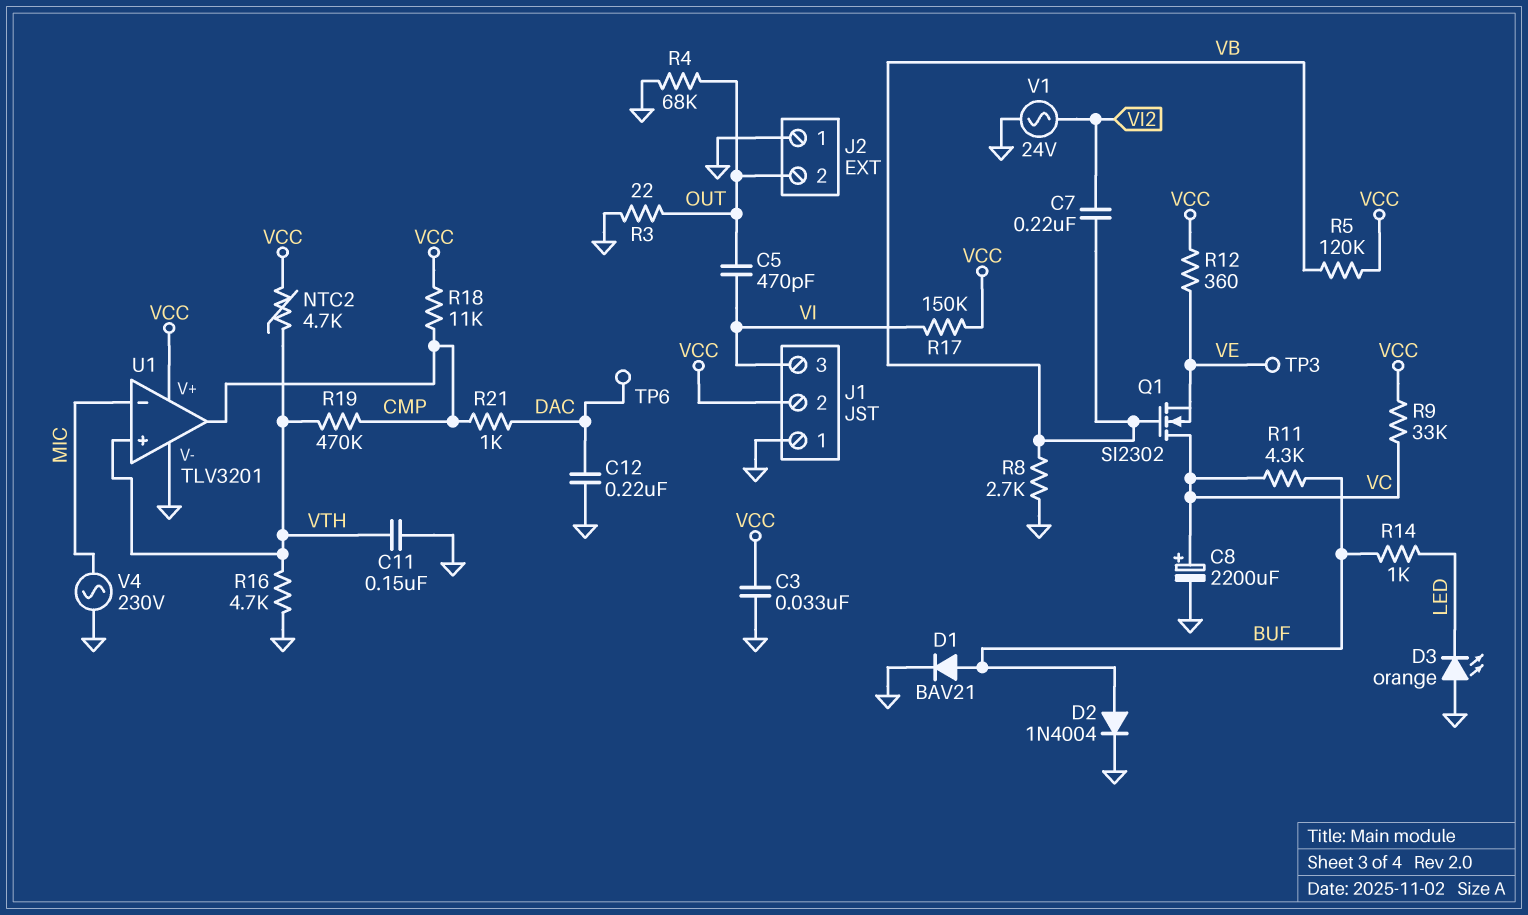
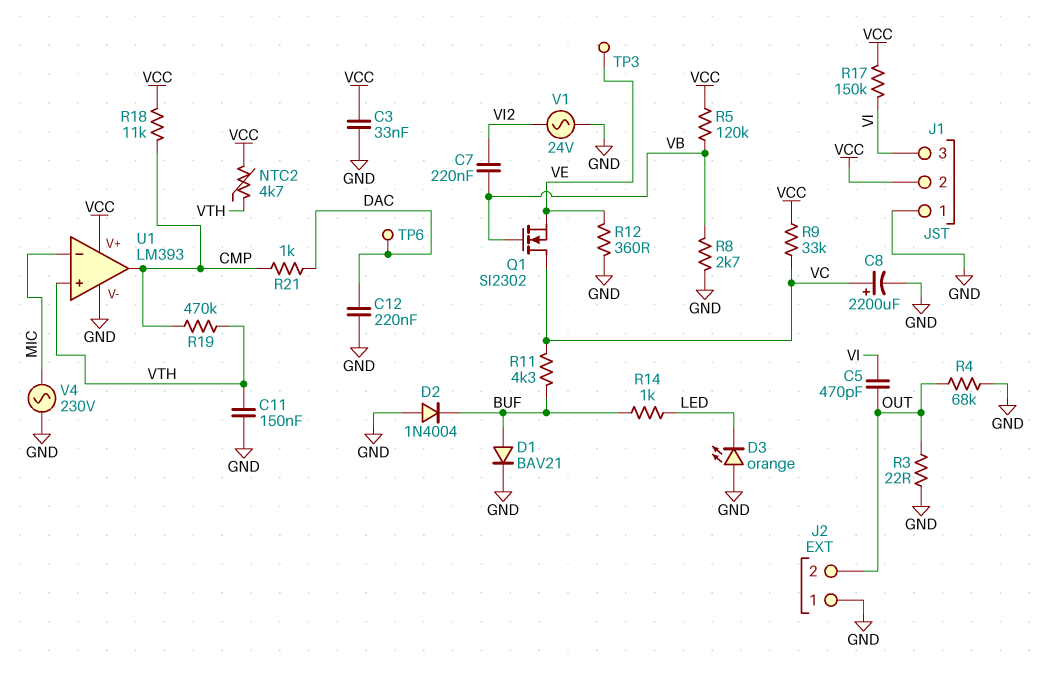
D2: diode 1N4004 (A BUF, K GND) -> diode 1N4004 (A GND, K BUF)
R12: 360 (VCC, VE) -> 360 (GND, VE)
R16: 4.7k (GND, VTH) -> none
U1: TLV3201 -> LM393

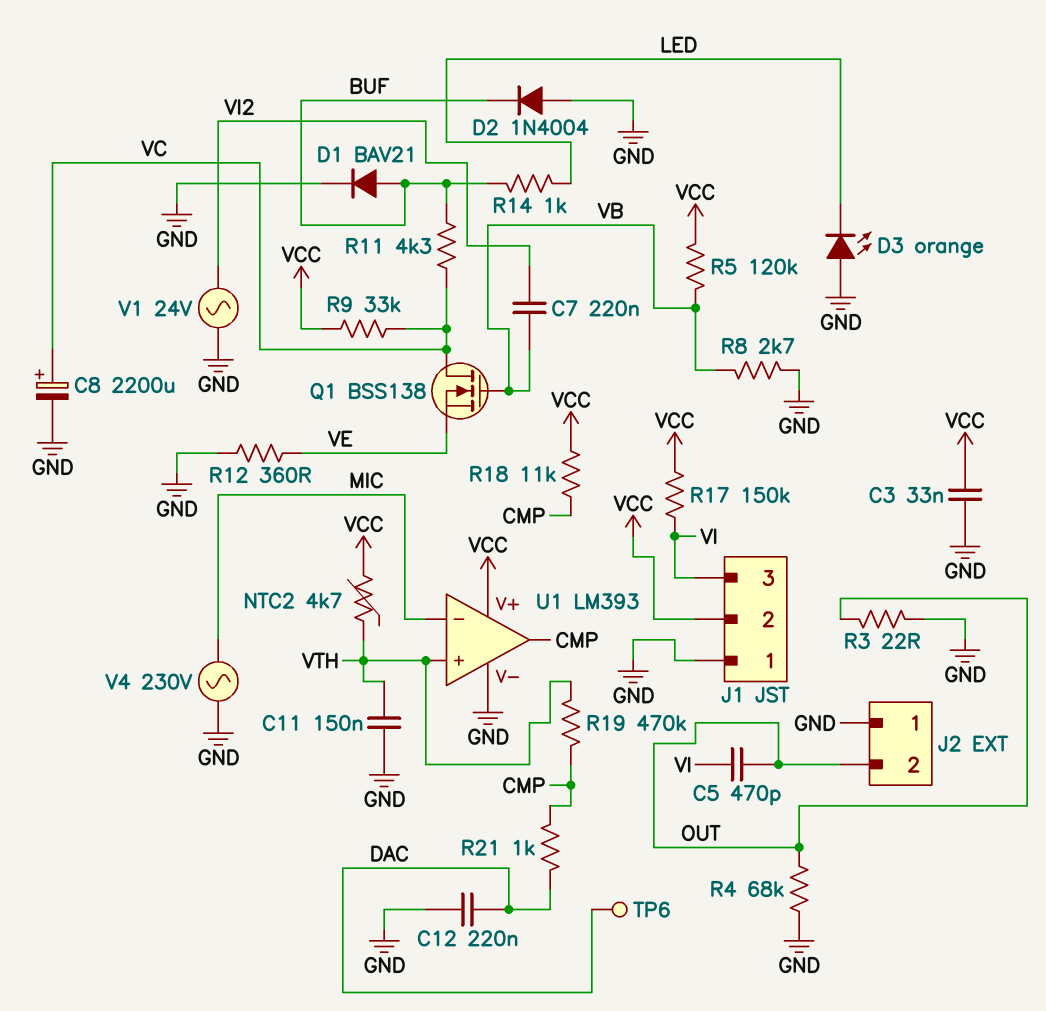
Q1: NMOS SI2302 (G VB, D VC, S VE) -> NMOS BSS138 (G VB, D VC, S VE)
TP3: test point (VE) -> none

